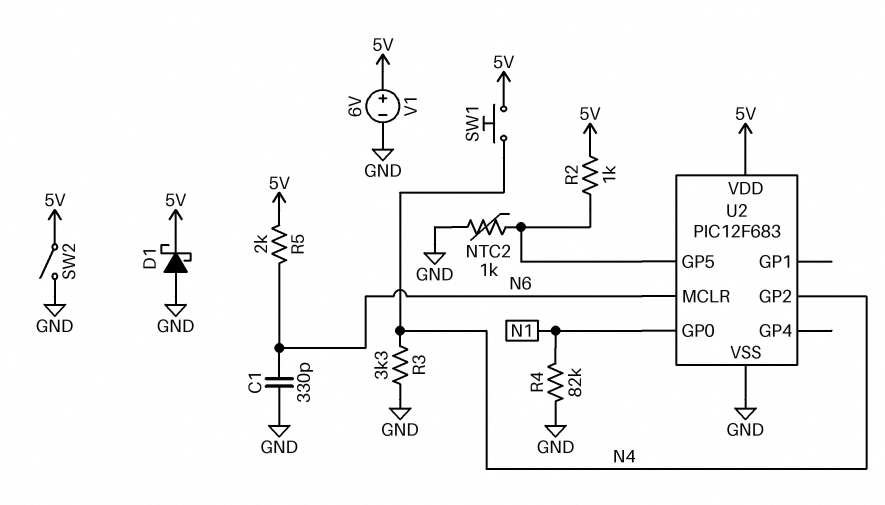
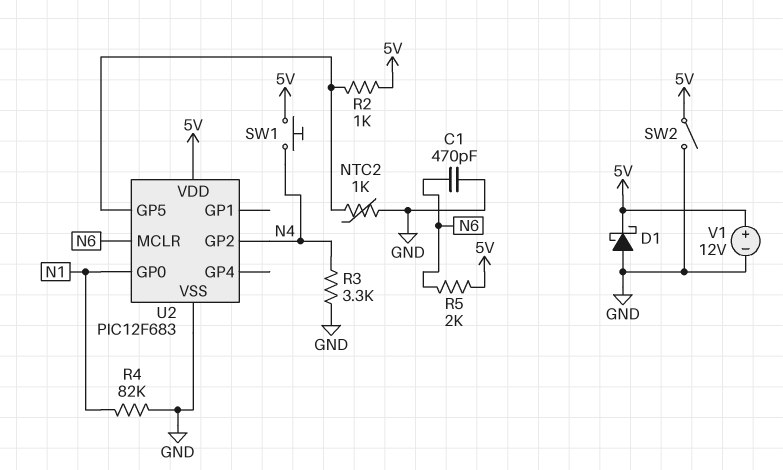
C1: 330pF (GND, N6) -> 470pF (GND, N6)
V1: 6V (plus 5V, minus GND) -> 12V (plus 5V, minus GND)

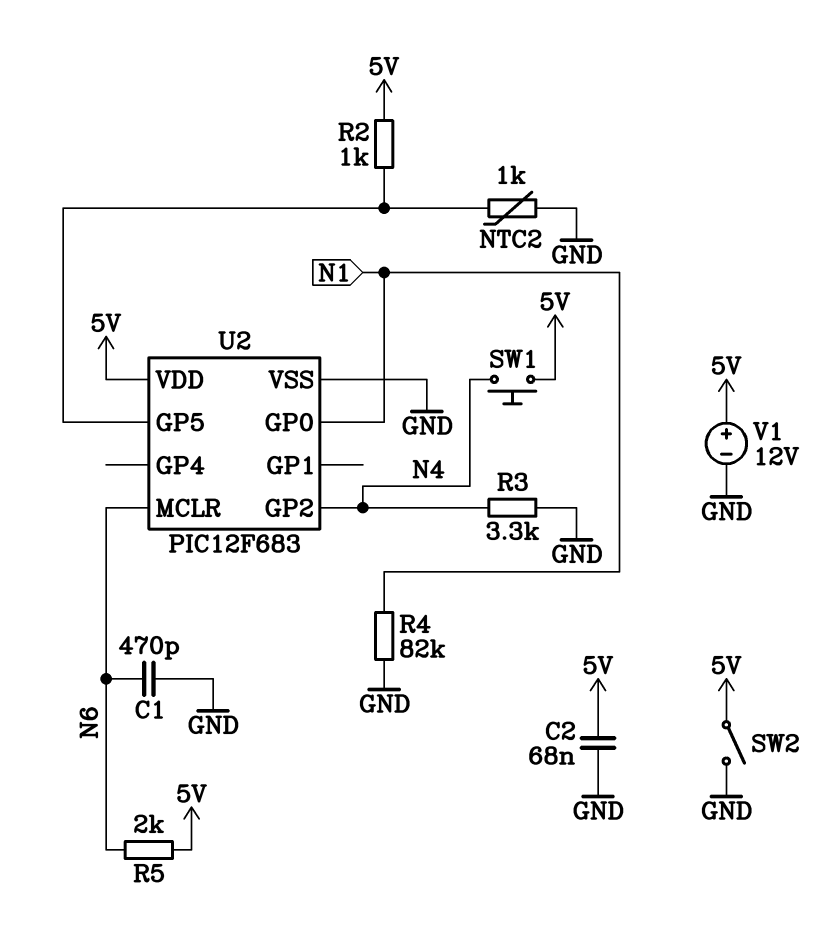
C2: none -> 68nF (5V, GND)
D1: schottky (A GND, K 5V) -> none

